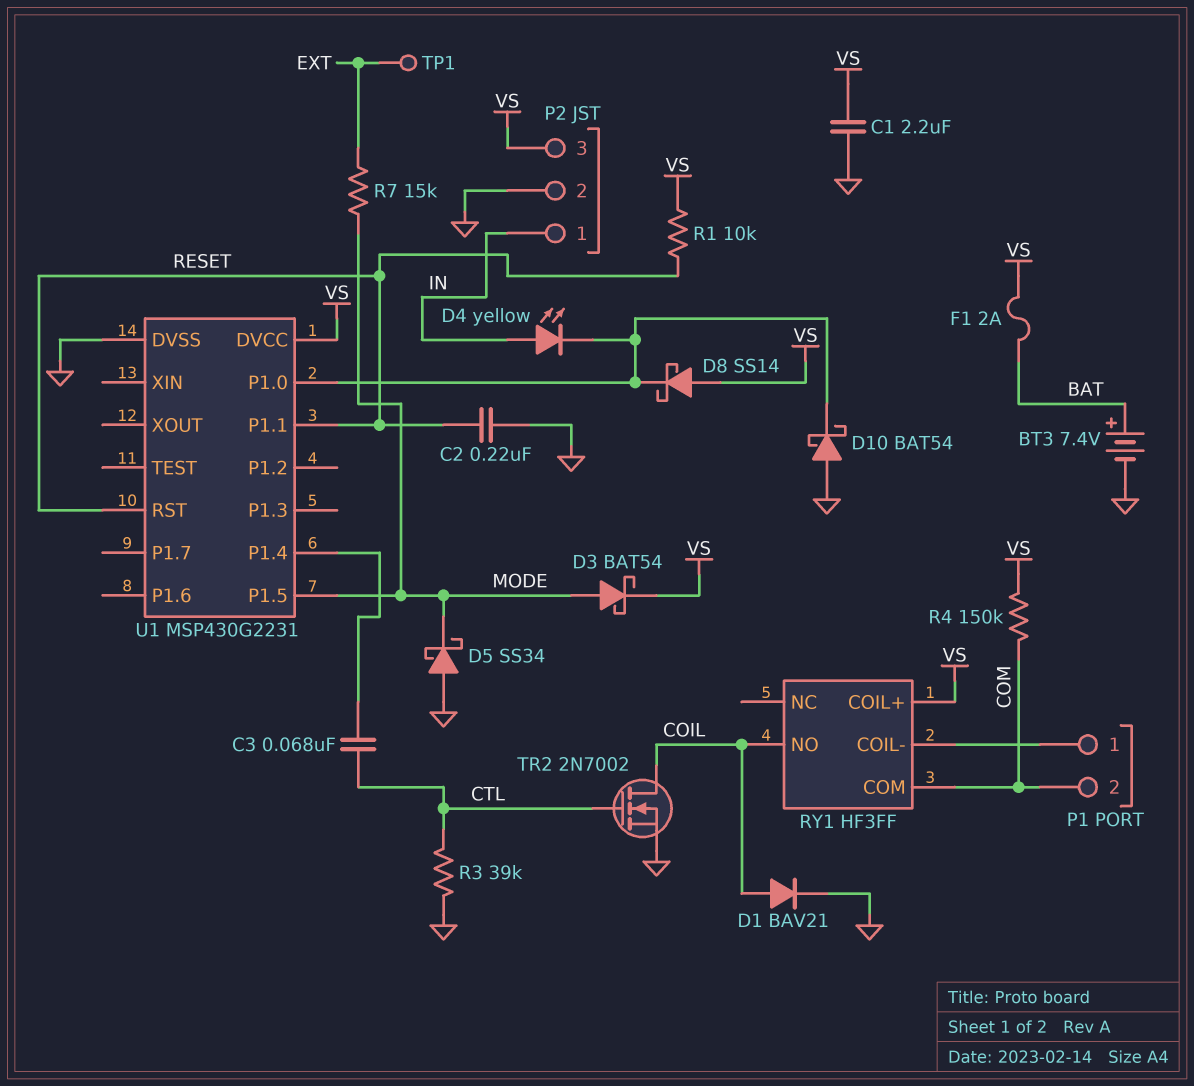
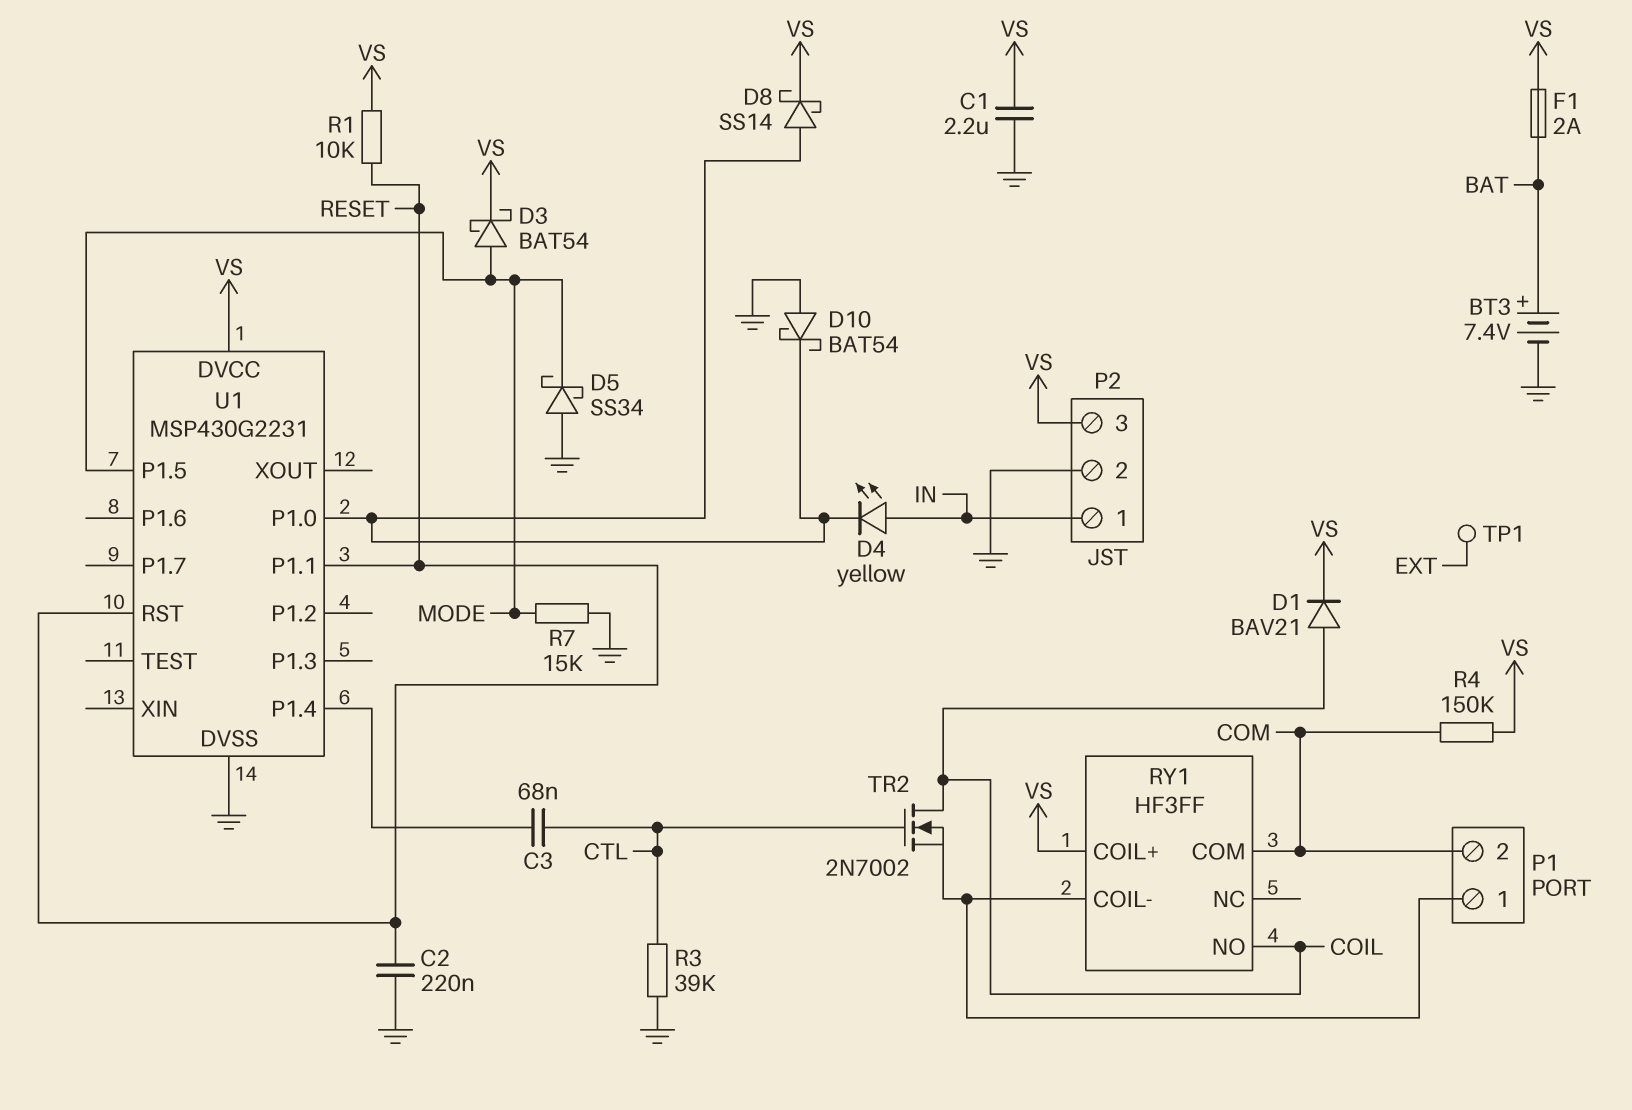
D1: diode BAV21 (A COIL, K GND) -> diode BAV21 (A COIL, K VS)
D8: schottky SS14 (A VS, K U1/P1.0) -> schottky SS14 (A U1/P1.0, K VS)
R7: 15k (EXT, MODE) -> 15k (GND, MODE)
TR2: NMOS 2N7002 (G CTL, D COIL, S GND) -> NMOS 2N7002 (G CTL, D COIL, S P1/1)

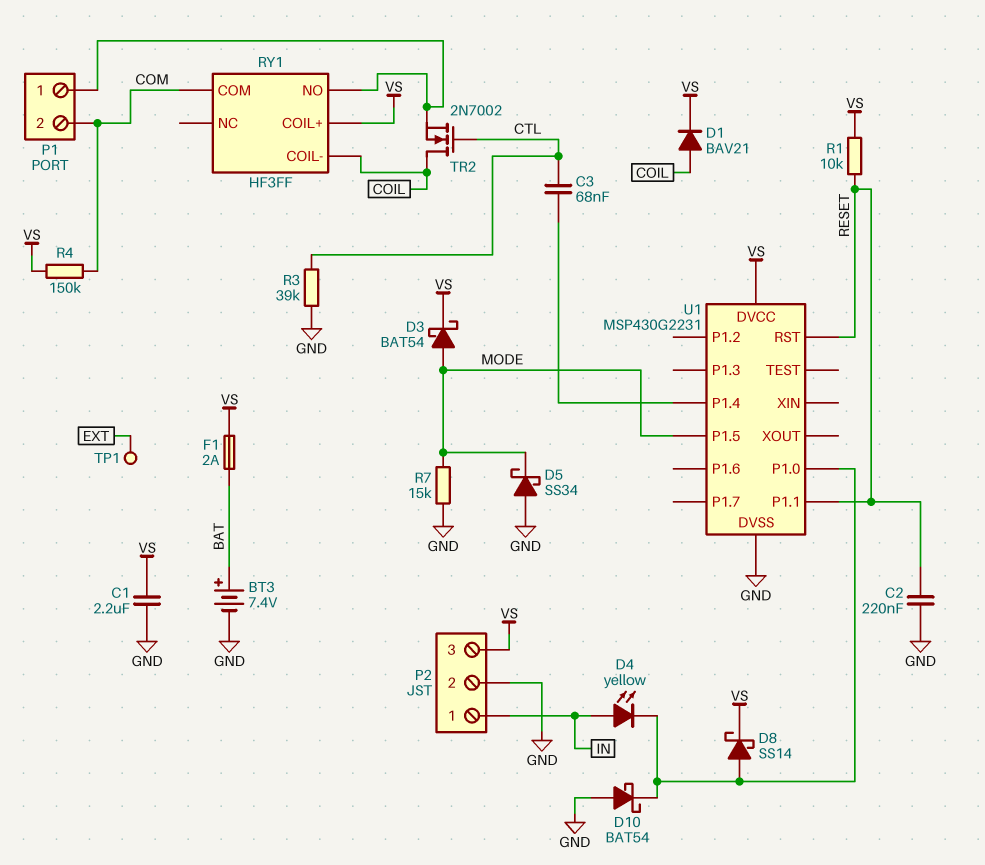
RY1 pin COIL-: P1/1 -> COIL
RY1 pin NO: COIL -> P1/1

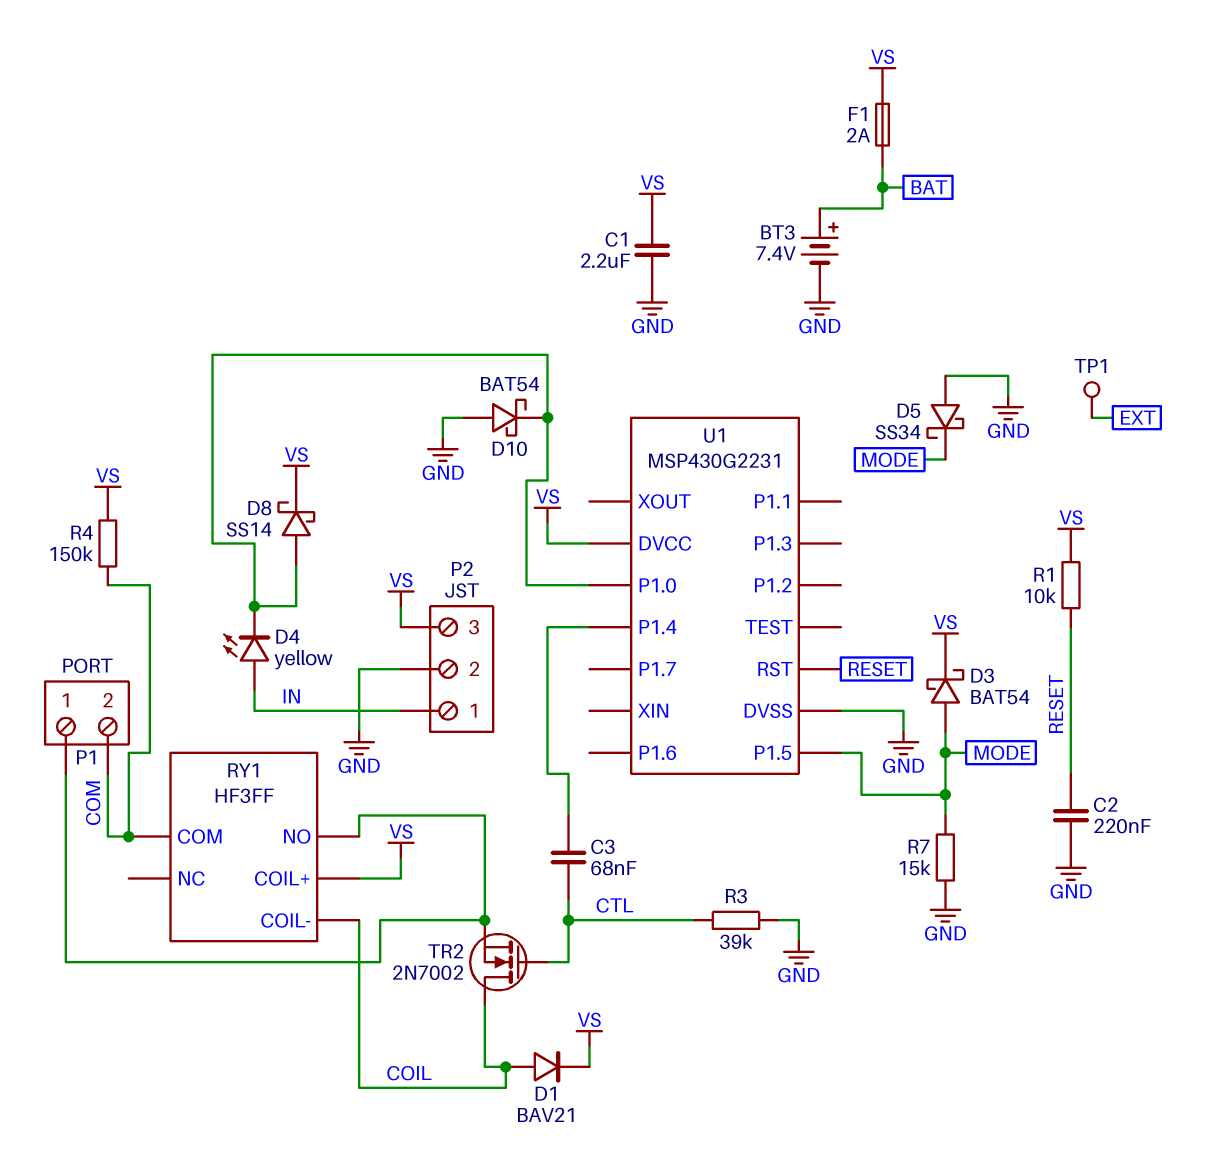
U1 pin P1.1: RESET -> none

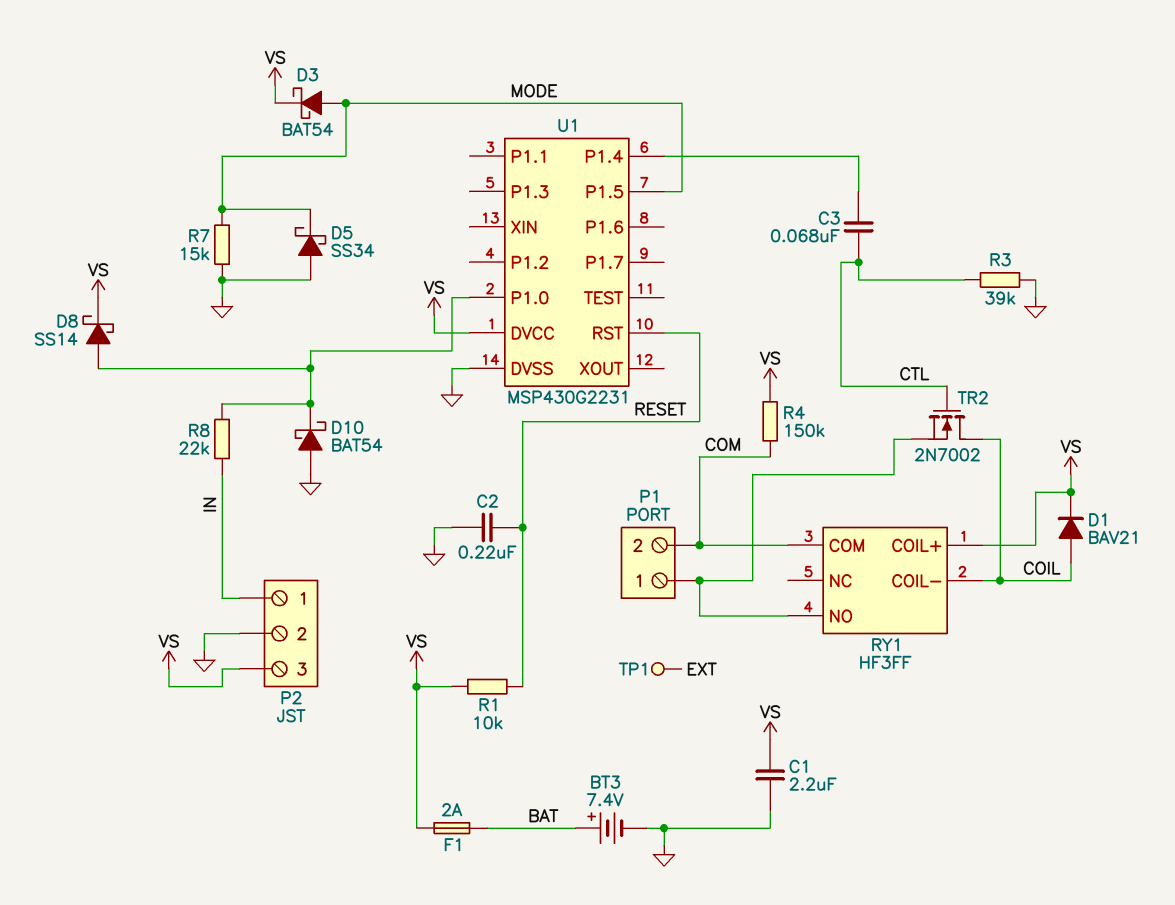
D4: LED yellow (A IN, K U1/P1.0) -> none
R8: none -> 22k (IN, U1/P1.0)

